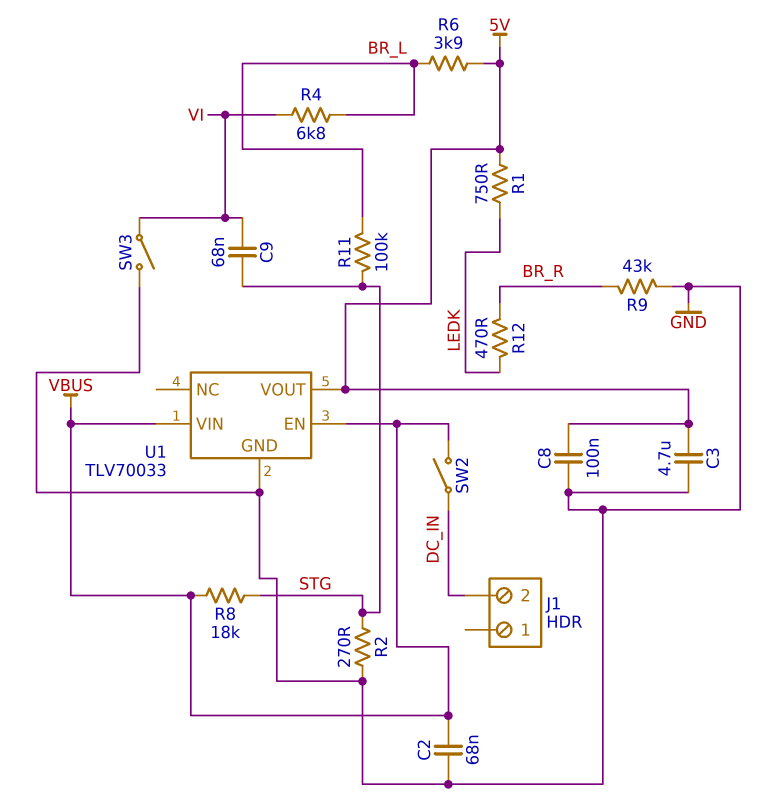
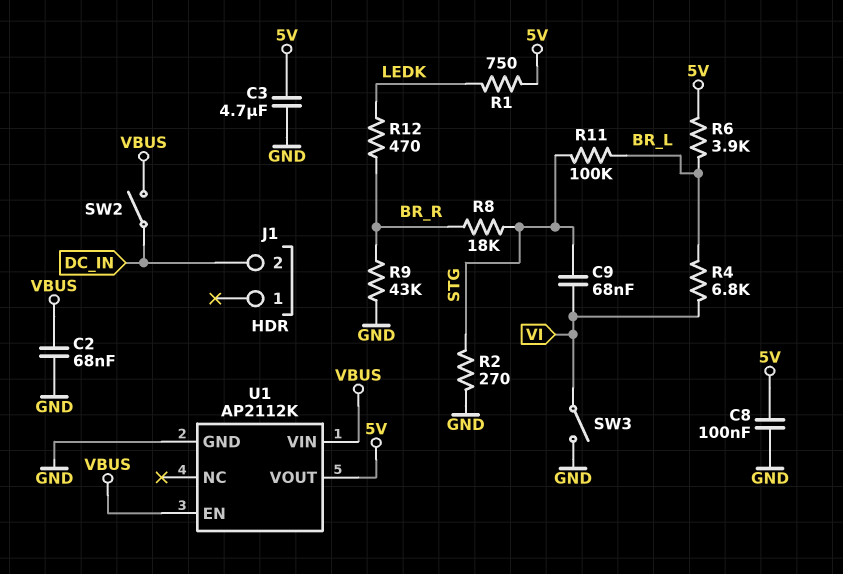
R8: 18k (STG, VBUS) -> 18k (BR_R, STG)
U1: TLV70033 -> AP2112K

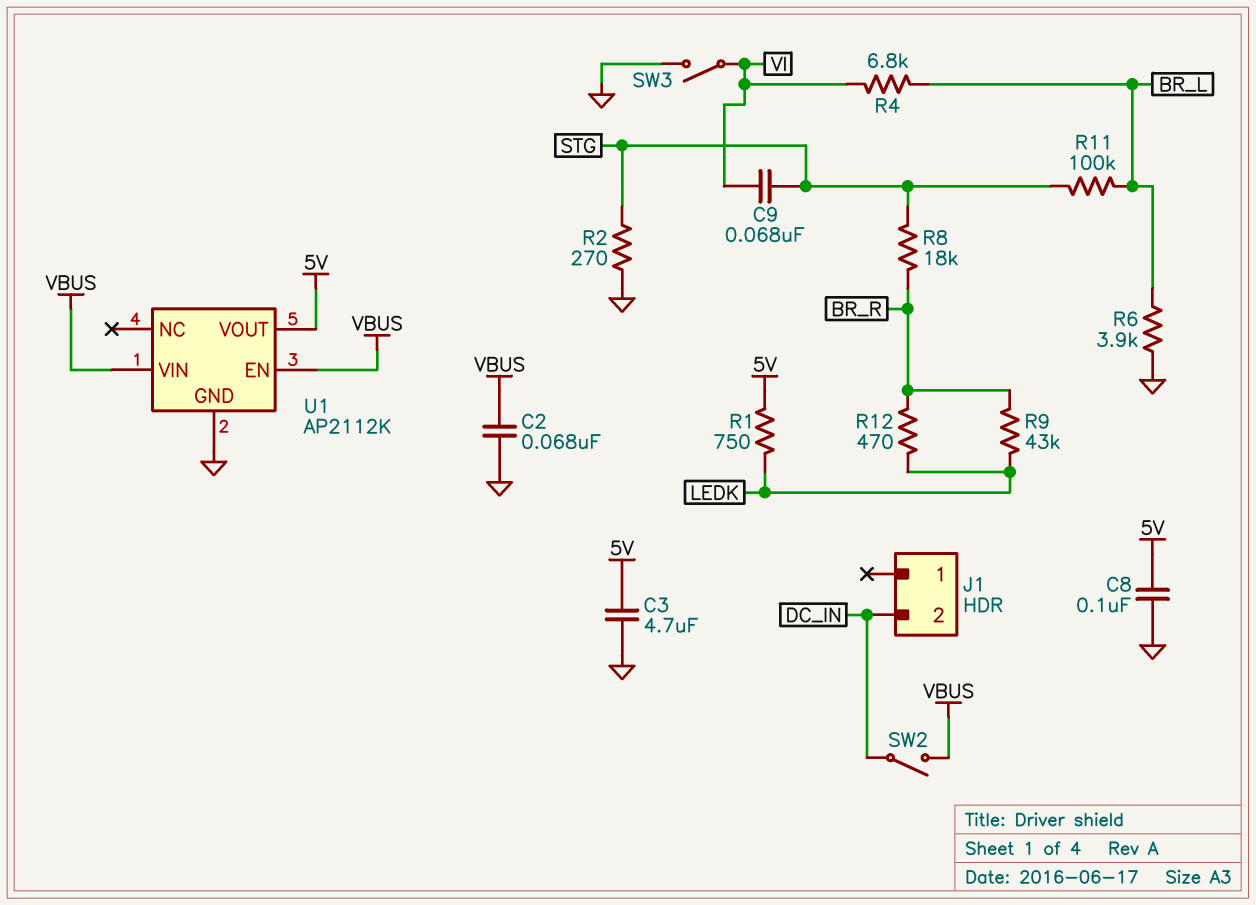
R6: 3.9k (5V, BR_L) -> 3.9k (BR_L, GND)
R9: 43k (BR_R, GND) -> 43k (BR_R, LEDK)

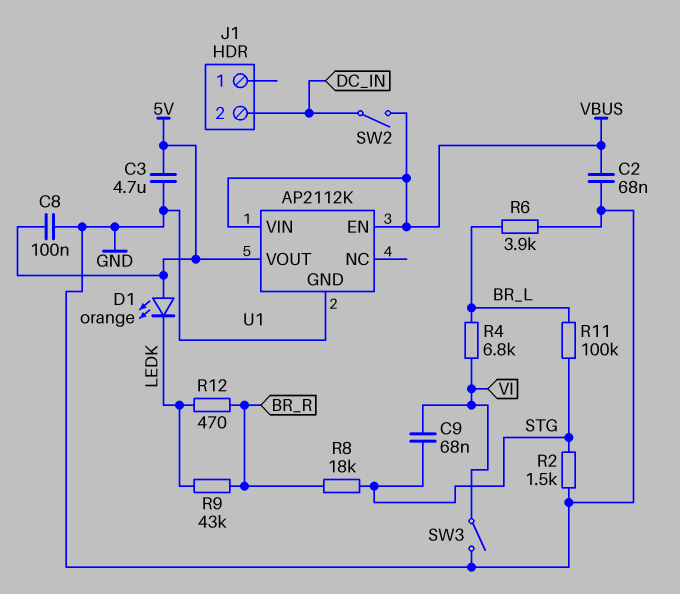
D1: none -> LED orange (A 5V, K LEDK)
R1: 750 (5V, LEDK) -> none
R2: 270 (GND, STG) -> 1.5k (GND, STG)

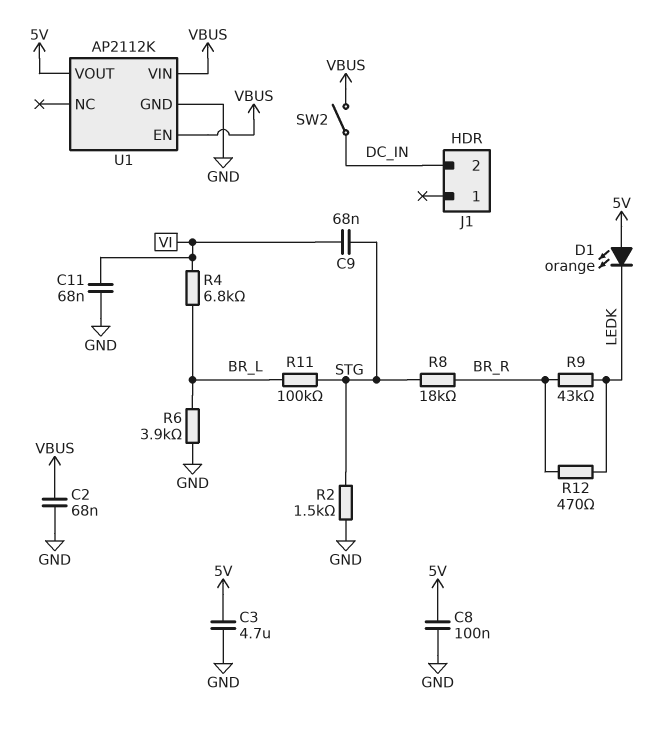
C11: none -> 68nF (GND, VI)
SW3: switch (GND, VI) -> none

